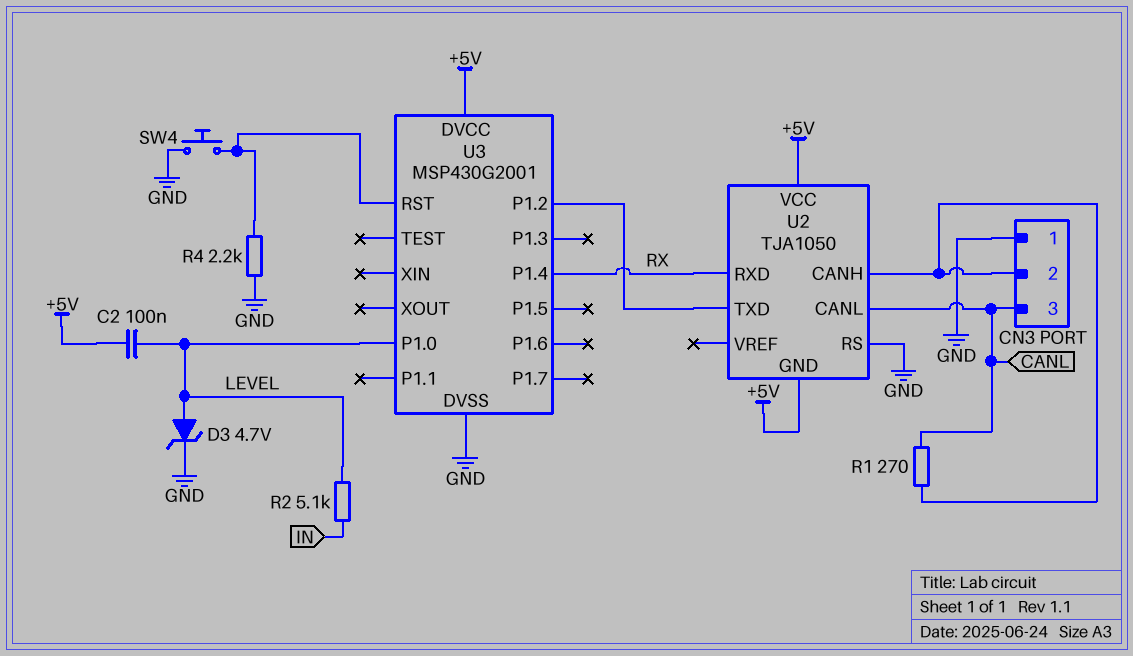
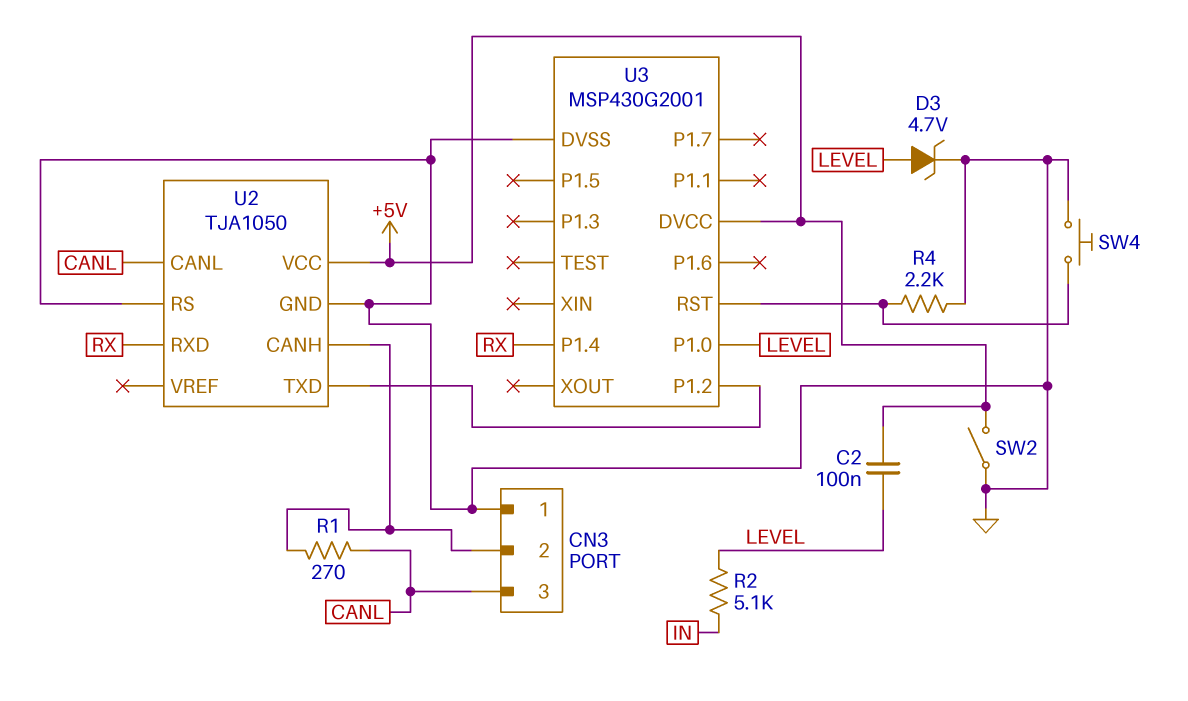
SW2: none -> switch (+5V, GND)
U2 pin GND: +5V -> GND

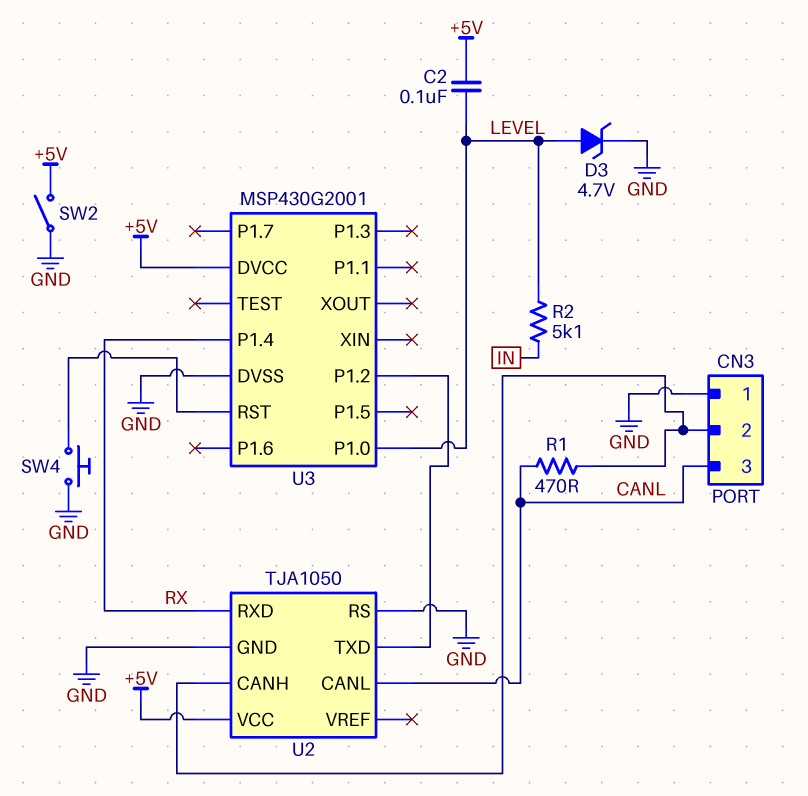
R1: 270 (CANL, CN3/2) -> 470 (CANL, CN3/2)
R4: 2.2k (GND, U3/RST) -> none

